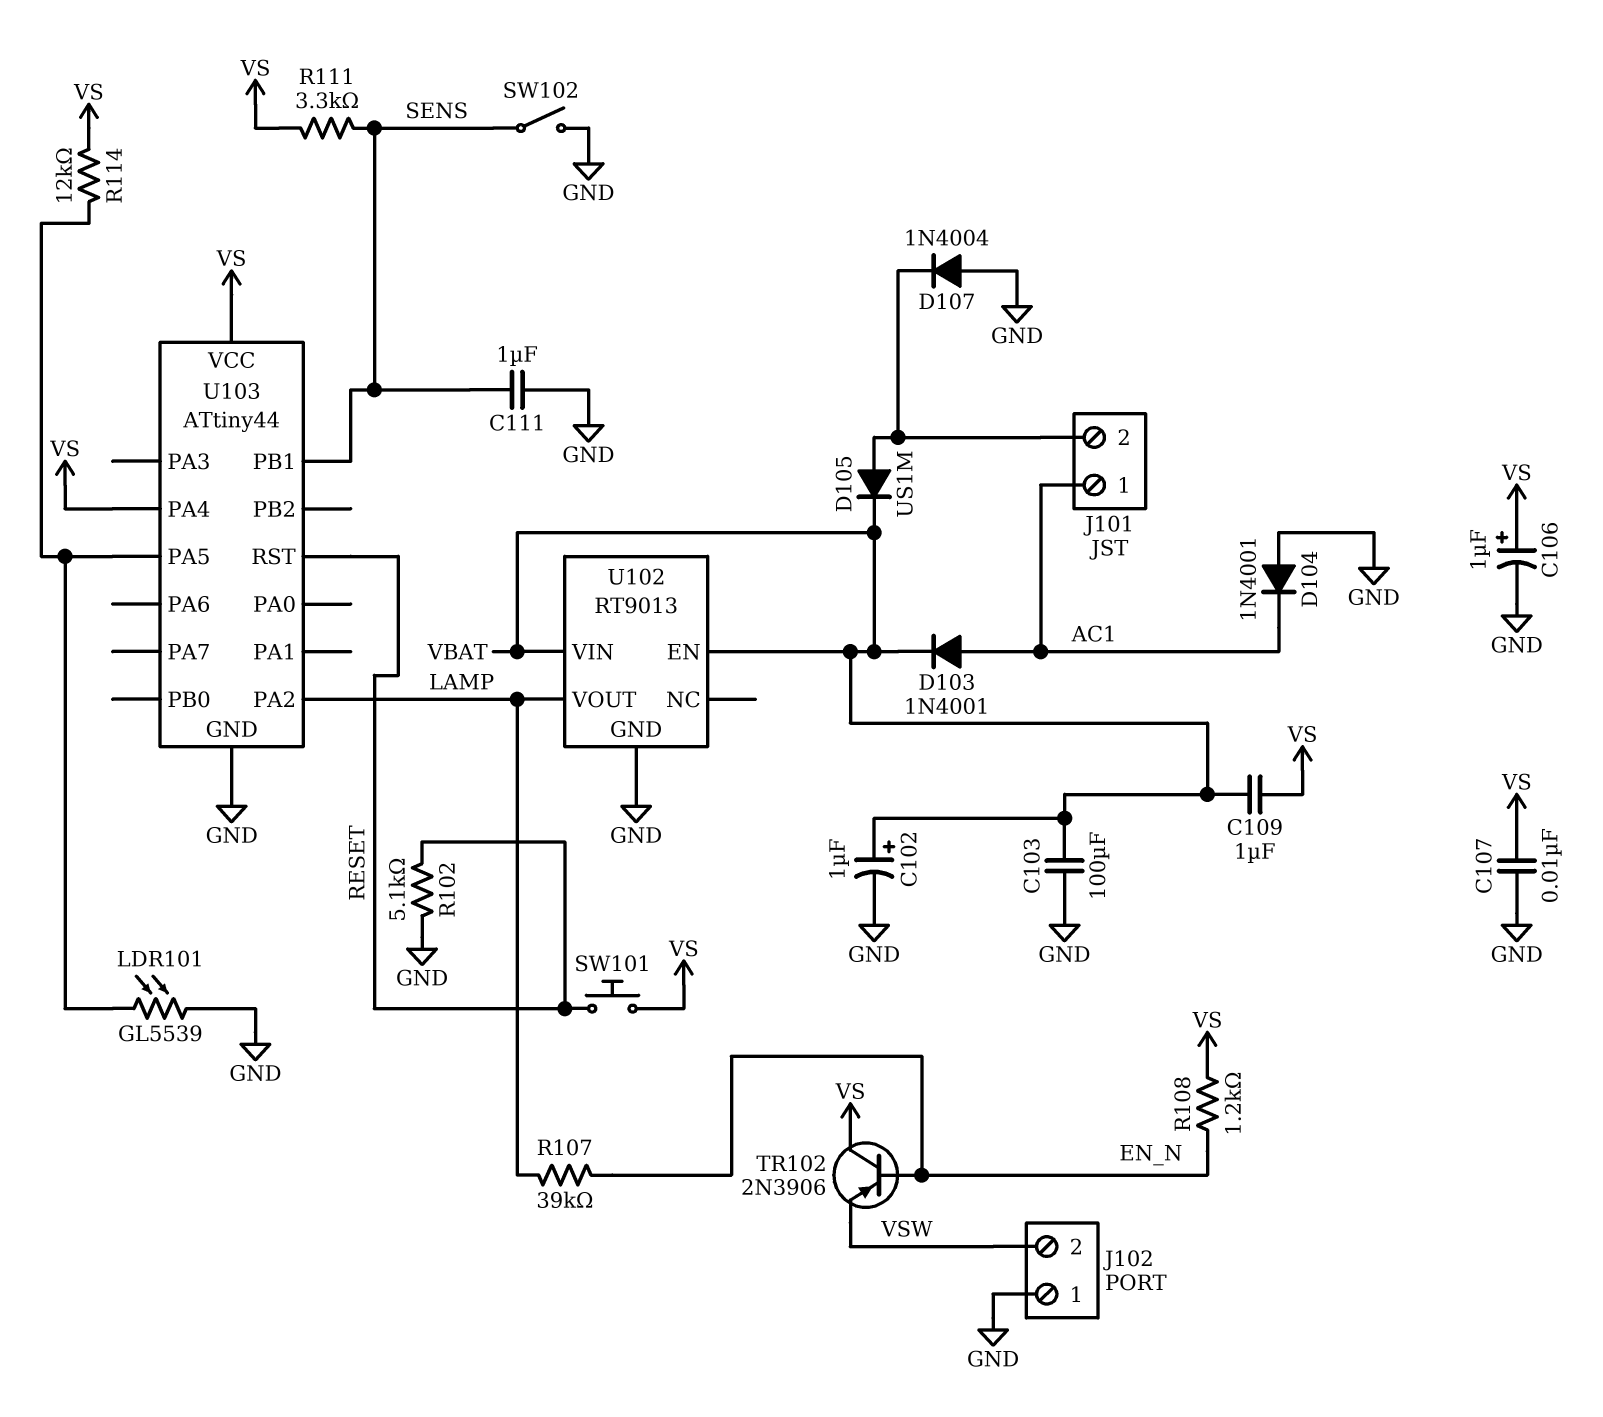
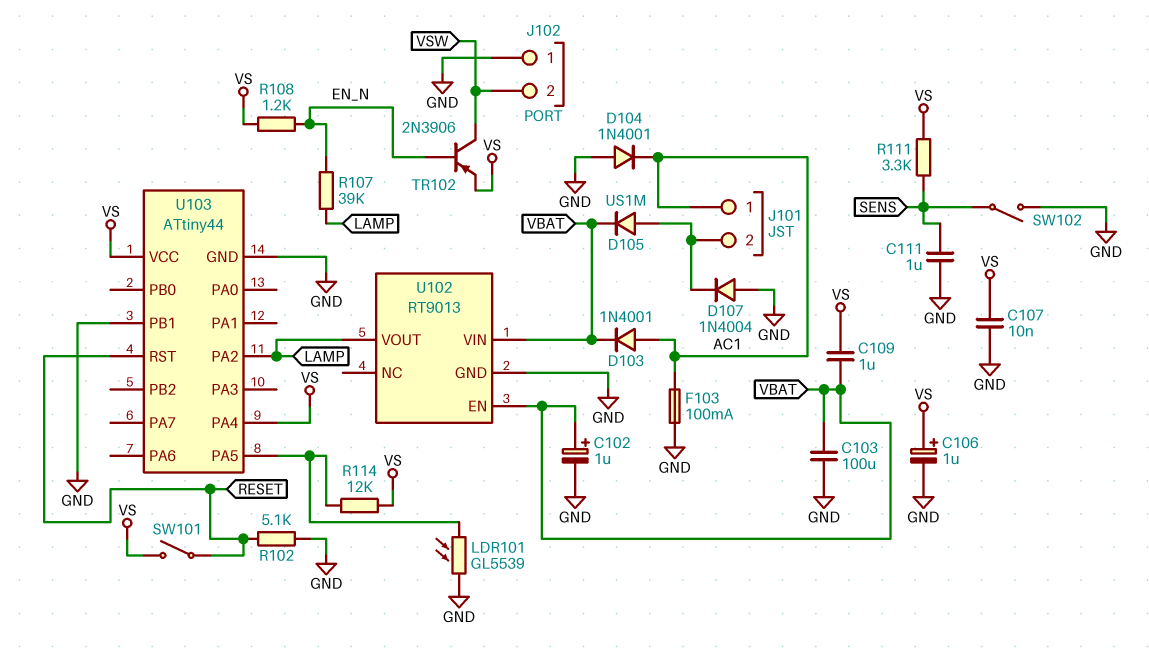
F103: none -> 100mA (AC1, GND)
SW101: button (RESET, VS) -> switch (RESET, VS)
TR102: PNP 2N3906 (B EN_N, C VS, E VSW) -> PNP 2N3906 (B EN_N, C VSW, E VS)
U103 pin PB1: SENS -> GND

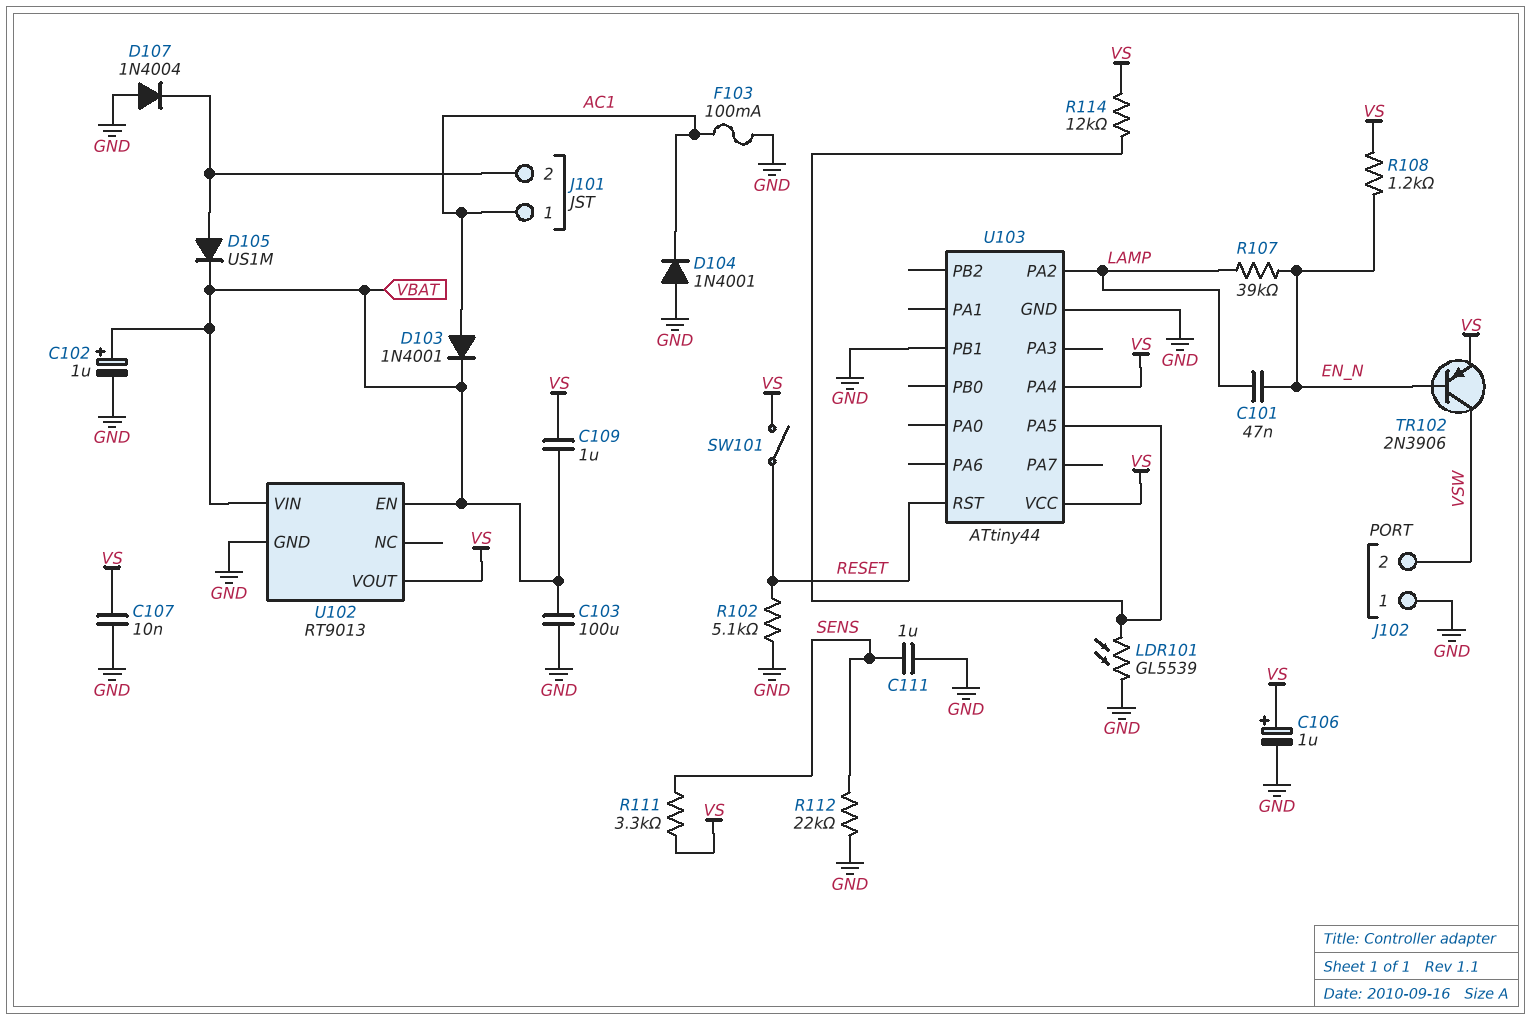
C101: none -> 47nF (EN_N, LAMP)
R112: none -> 22k (GND, SENS)
SW102: switch (GND, SENS) -> none
U102 pin VOUT: LAMP -> VS

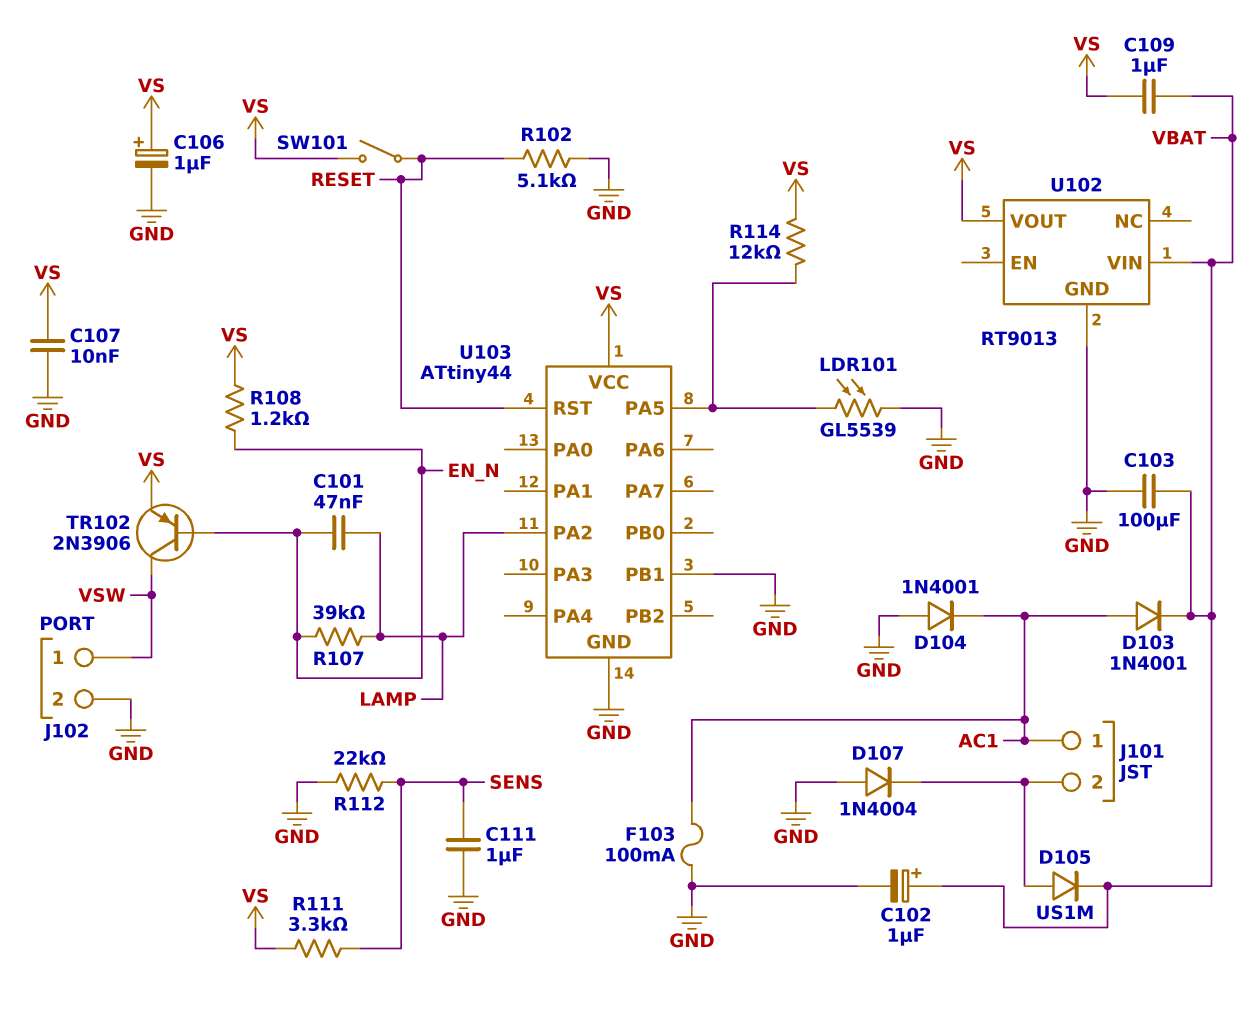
J102 pin 1: GND -> VSW
J102 pin 2: VSW -> GND
U102 pin EN: VBAT -> none
U103 pin PA4: VS -> none

